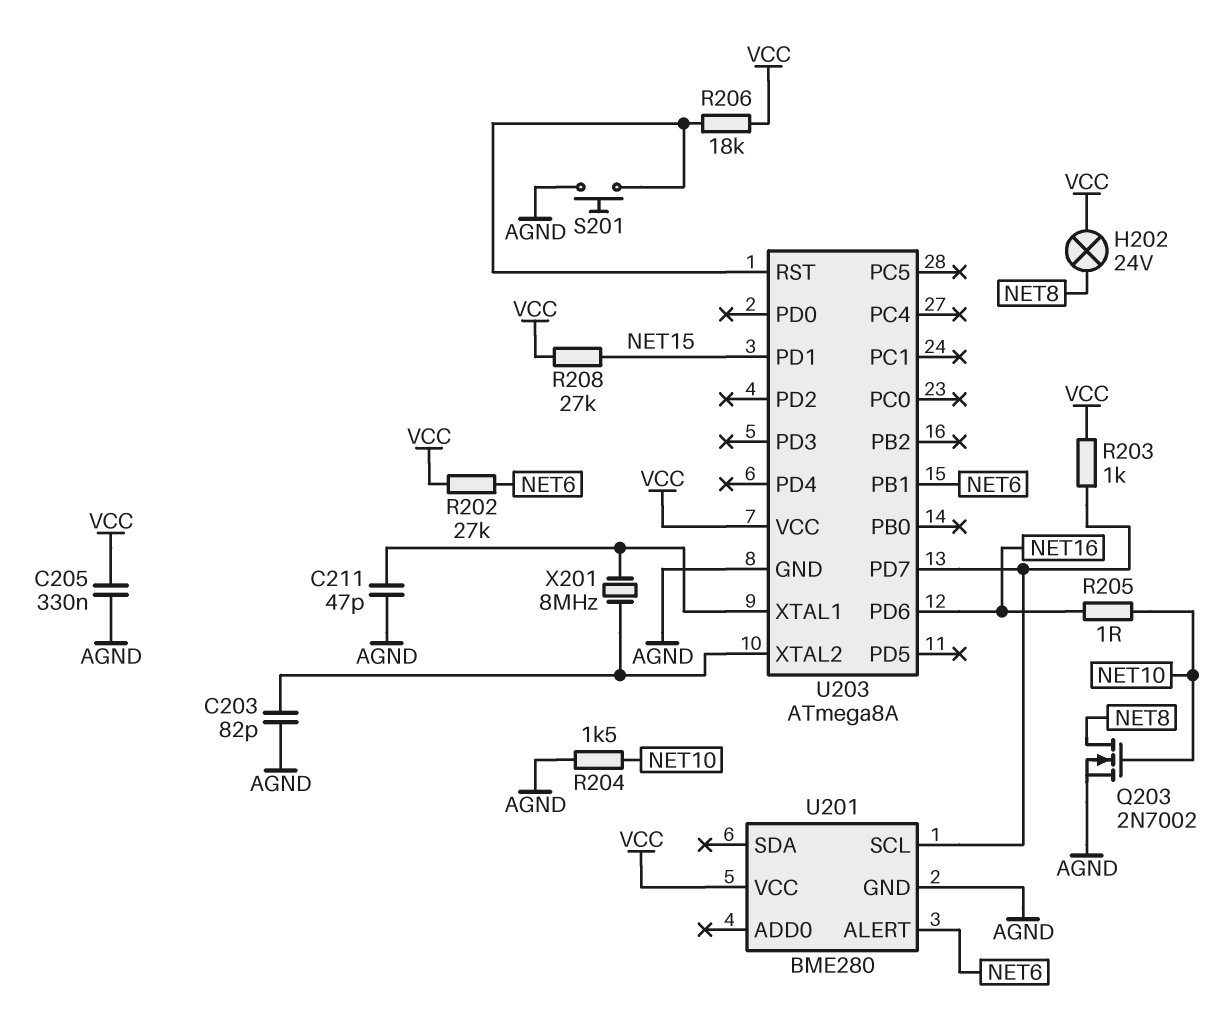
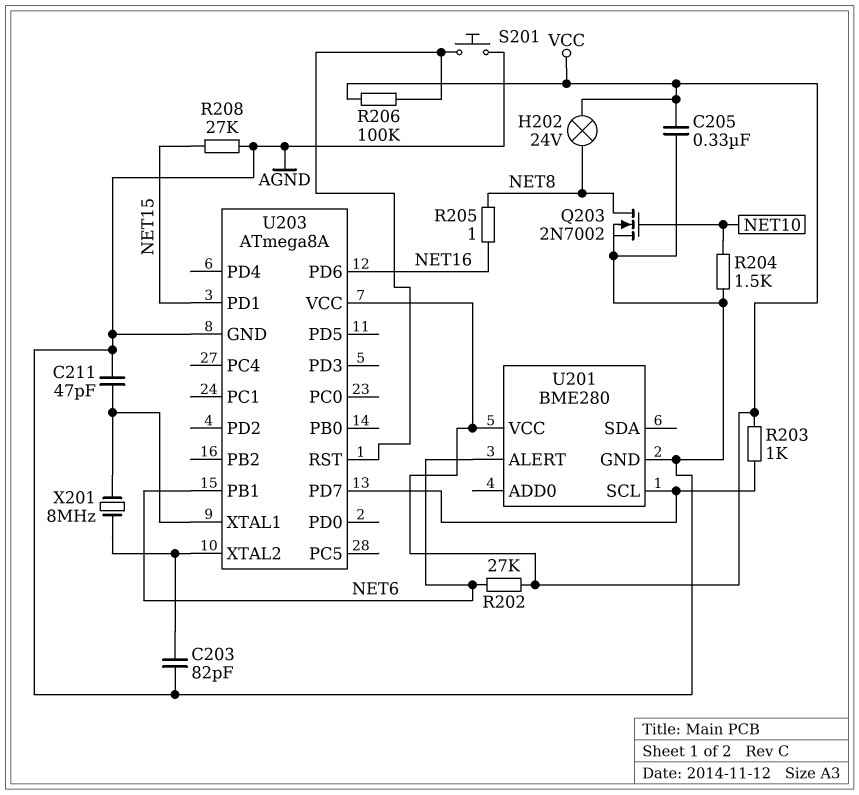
R205: 1 (NET10, NET16) -> 1 (NET8, NET16)
R206: 18k (U203/RST, VCC) -> 100k (U203/RST, VCC)
R208: 27k (NET15, VCC) -> 27k (AGND, NET15)

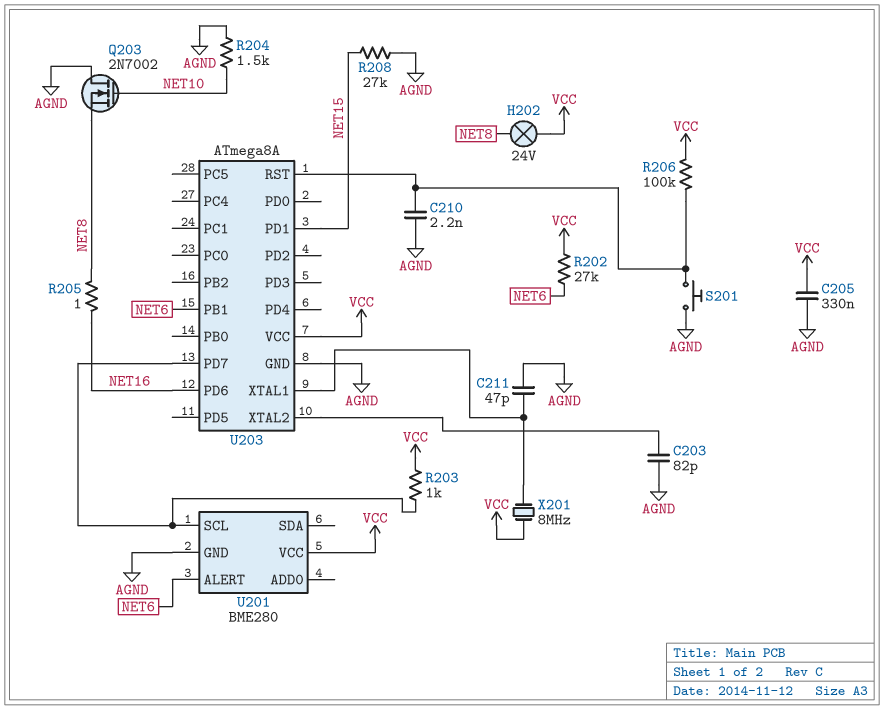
C210: none -> 2.2nF (AGND, U203/RST)
Q203: NMOS 2N7002 (G NET10, D NET8, S AGND) -> NMOS 2N7002 (G NET10, D AGND, S NET8)
X201: 8MHz (U203/XTAL1, U203/XTAL2) -> 8MHz (U203/XTAL1, VCC)

